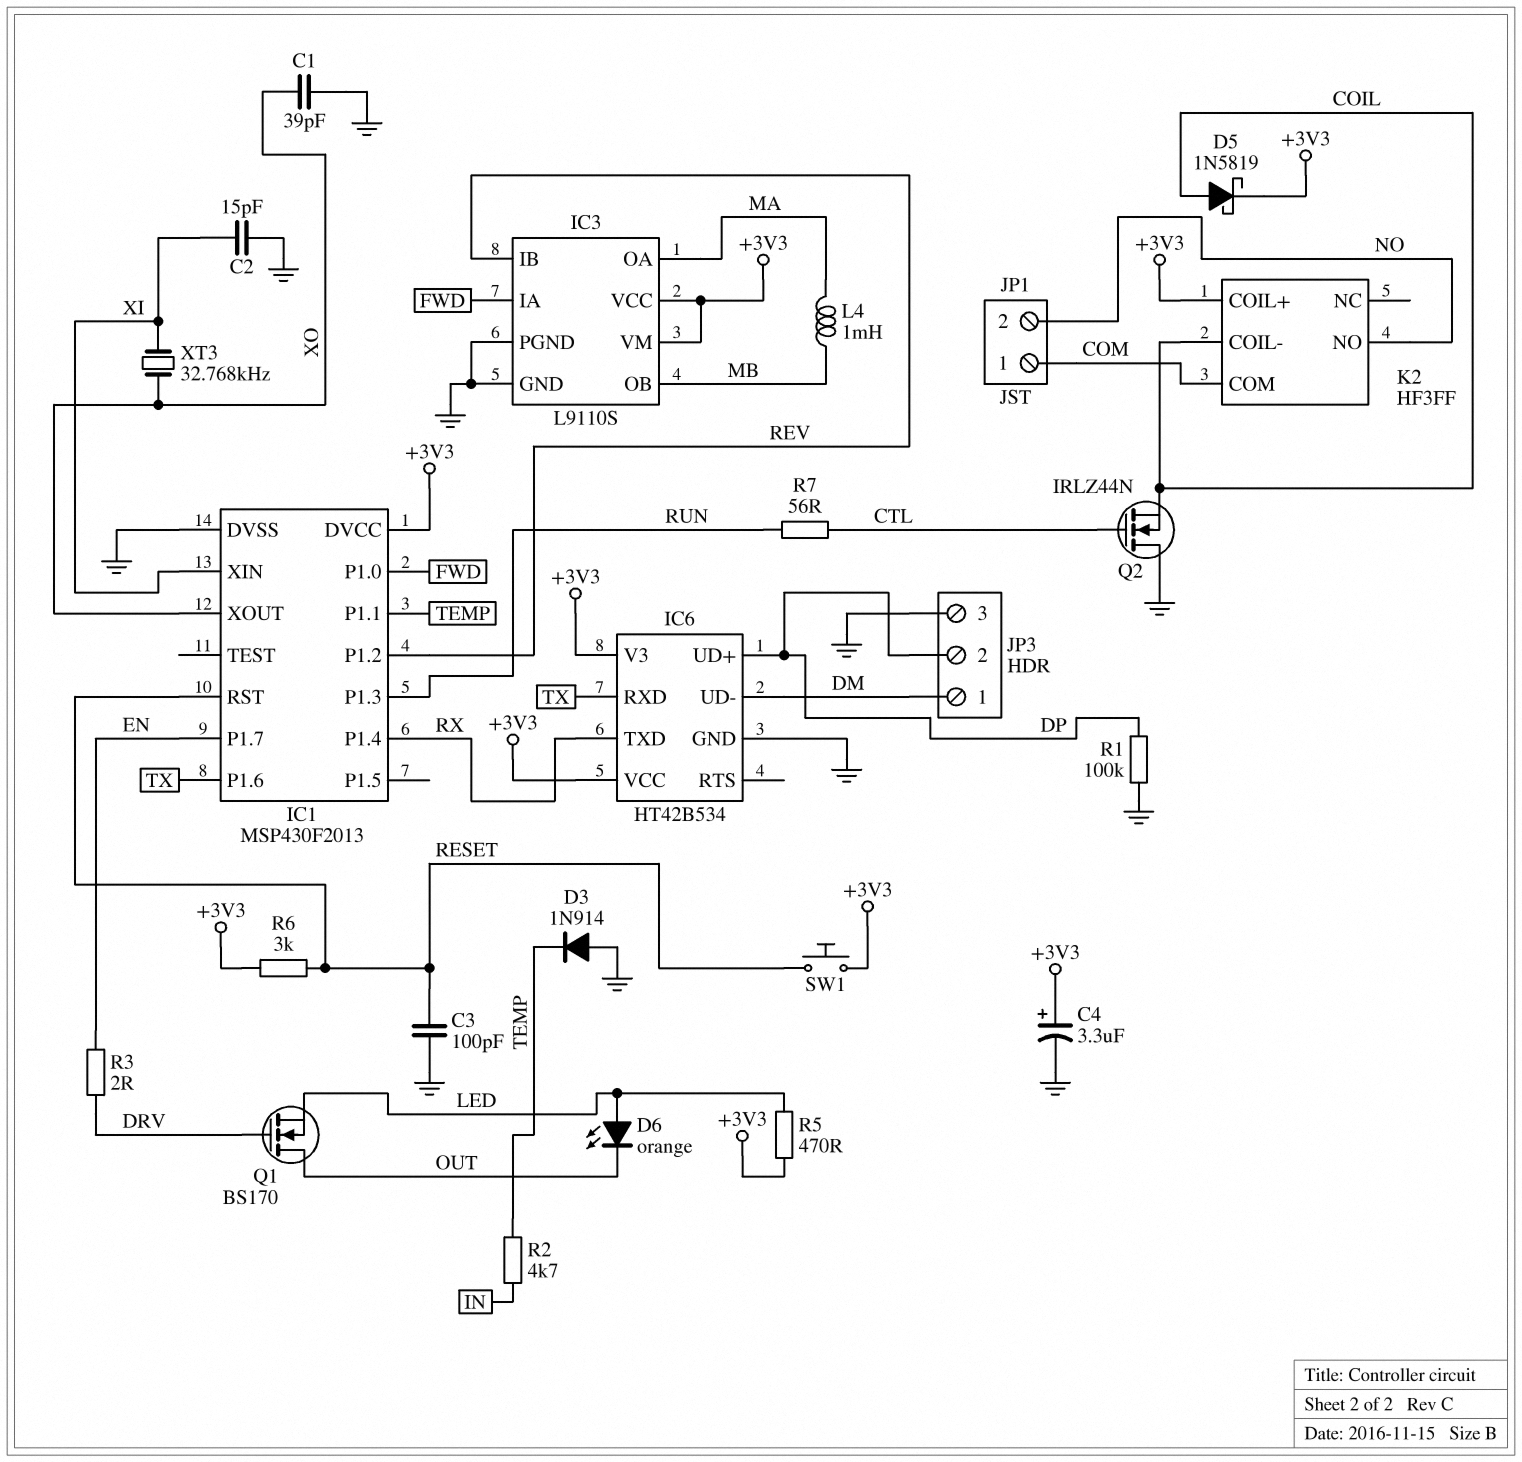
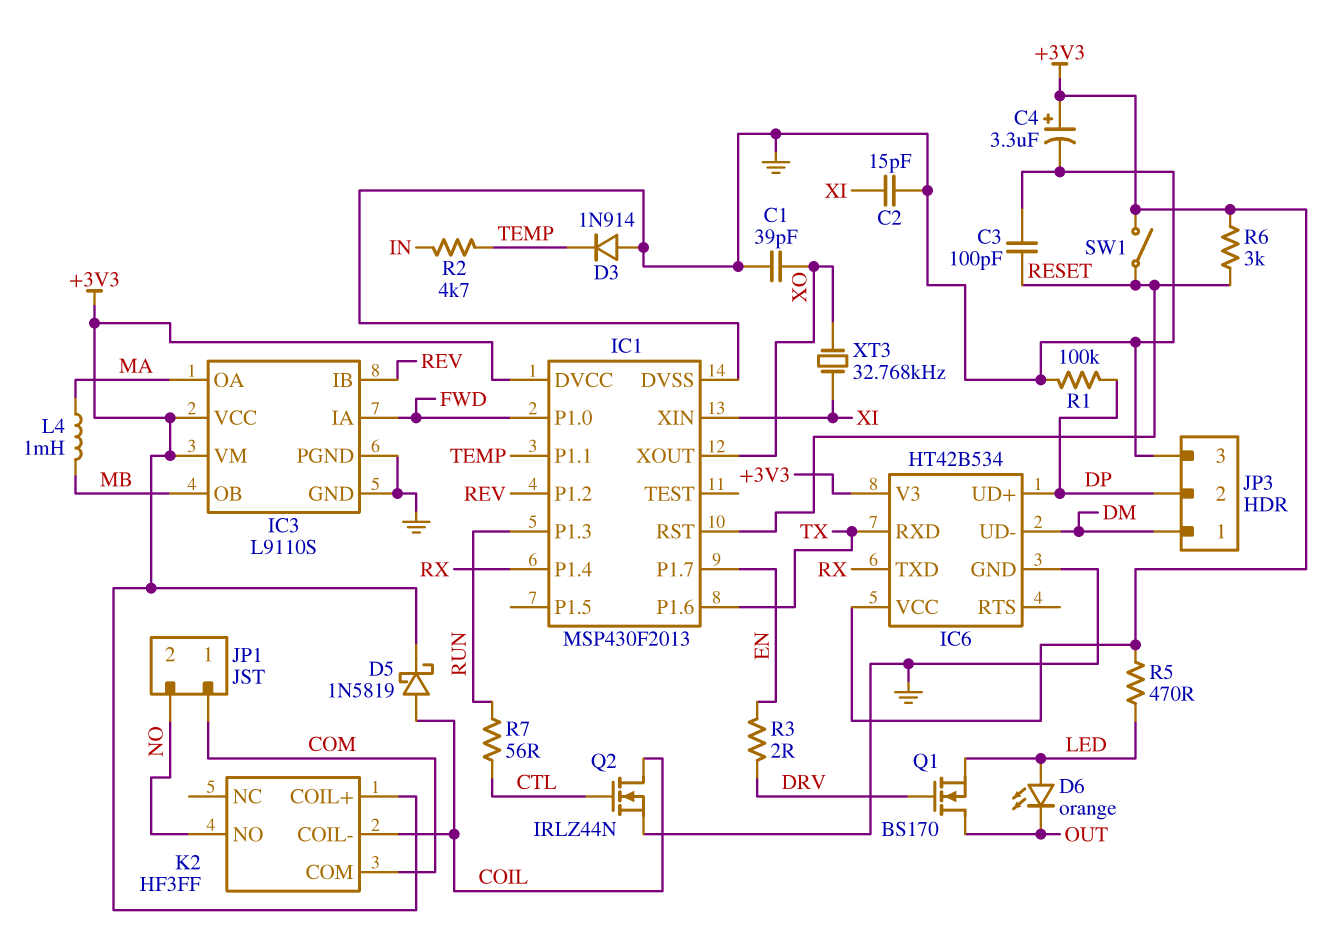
Q2: NMOS IRLZ44N (G CTL, D GND, S COIL) -> NMOS IRLZ44N (G CTL, D COIL, S GND)
SW1: button (+3V3, RESET) -> switch (+3V3, RESET)

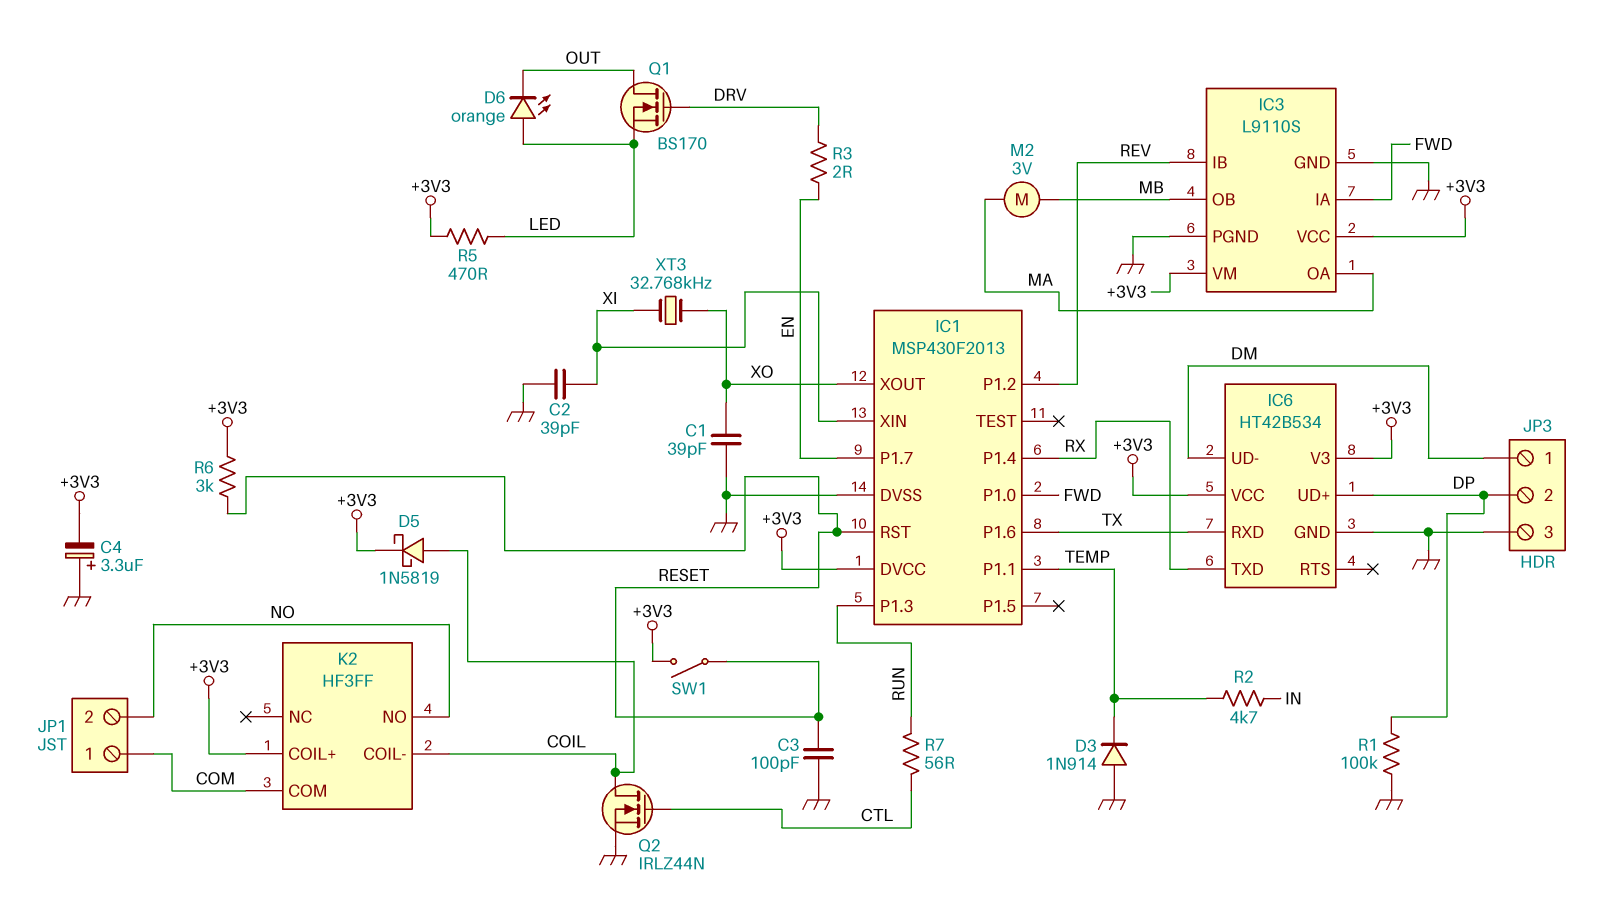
C2: 15pF (GND, XI) -> 39pF (GND, XI)
C4: 3.3uF (plus +3V3, minus GND) -> 3.3uF (plus GND, minus +3V3)
L4: 1mH (MA, MB) -> none
M2: none -> motor 3V (MA, MB)

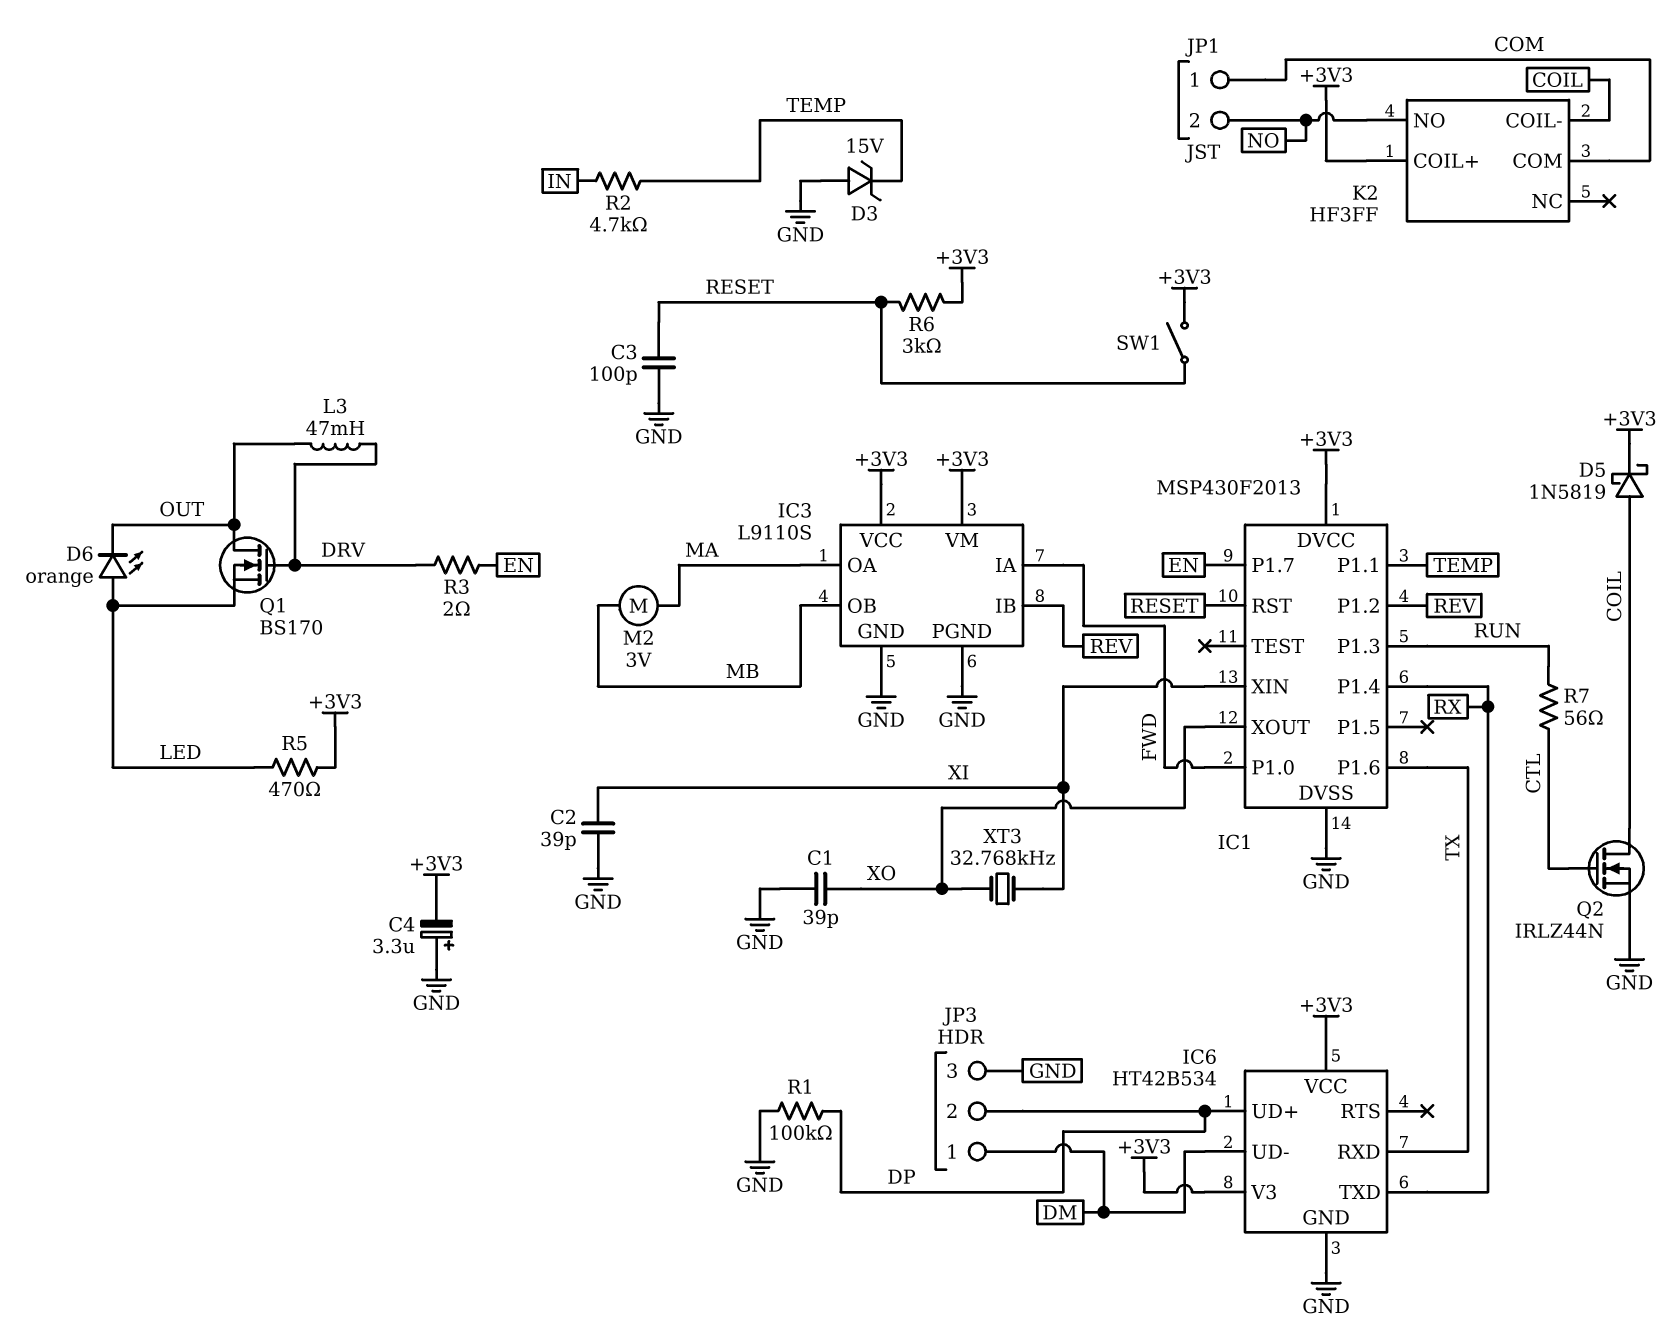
D3: diode 1N914 (A GND, K TEMP) -> zener 15V (A GND, K TEMP)
L3: none -> 47mH (DRV, OUT)

